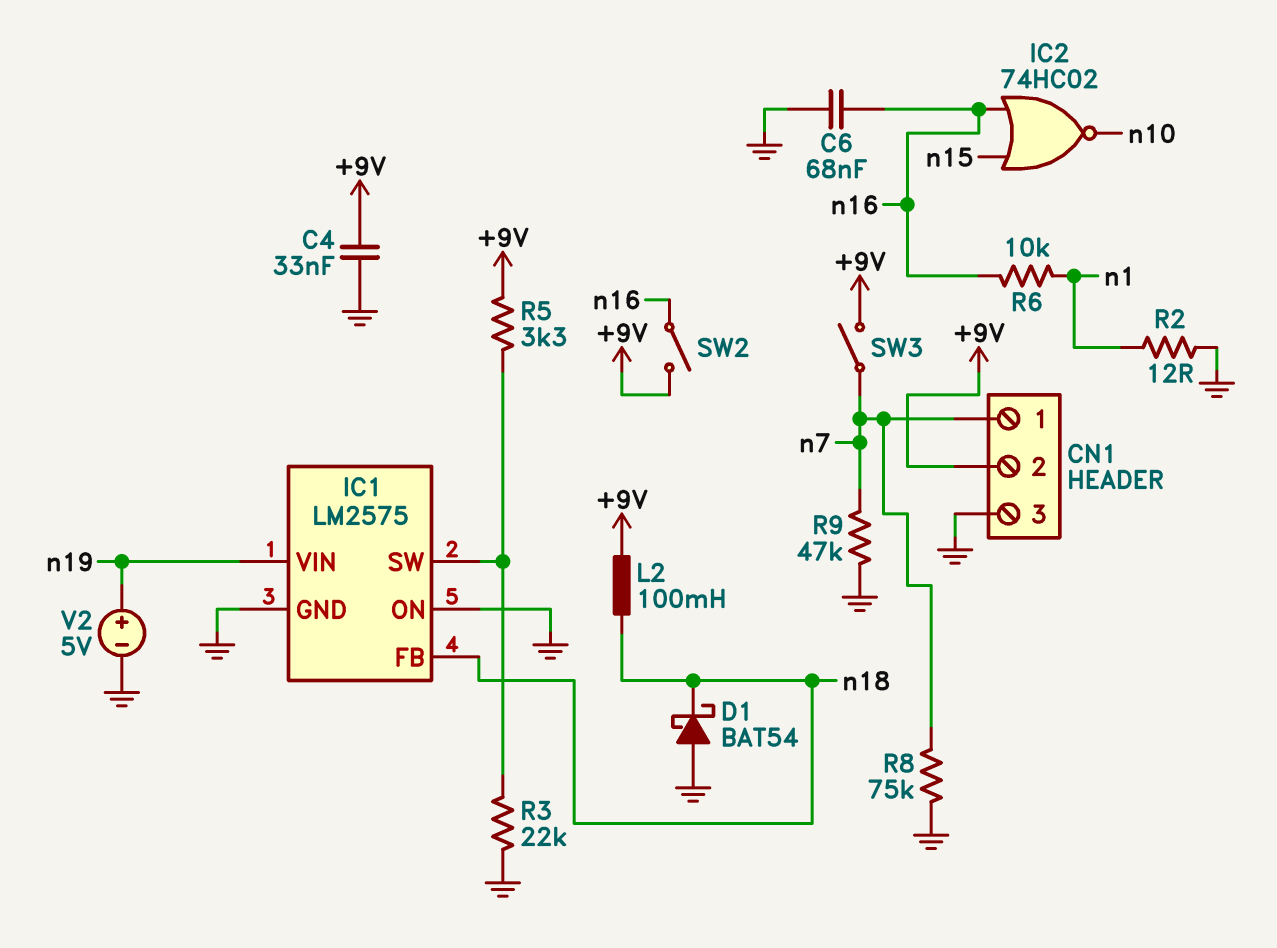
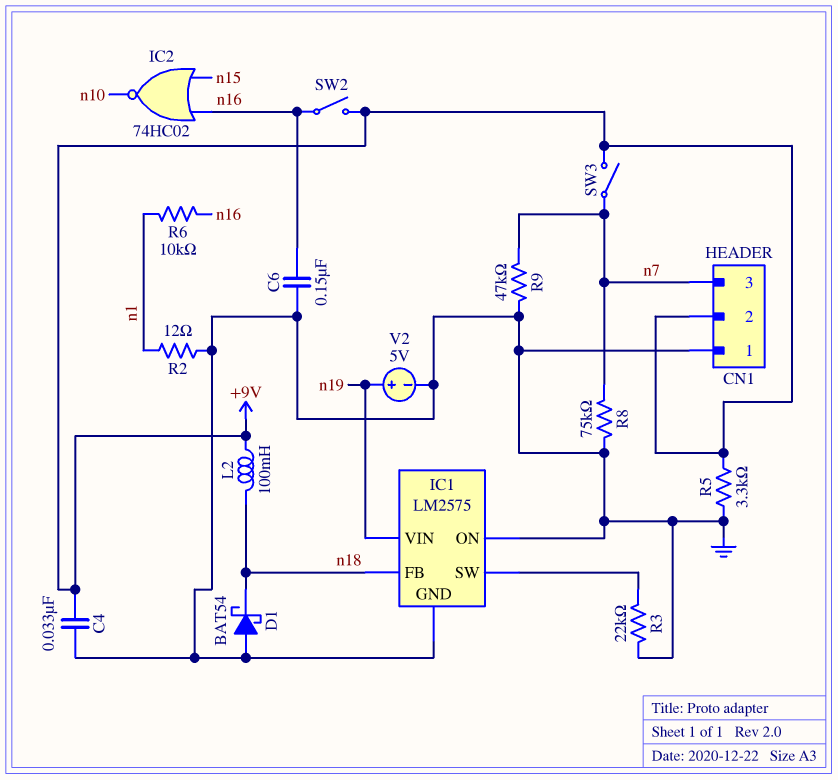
C6: 68nF (GND, n16) -> 150nF (GND, n16)
CN1 pin 1: n7 -> GND
CN1 pin 3: GND -> n7
R5: 3.3k (+9V, IC1/SW) -> 3.3k (+9V, GND)

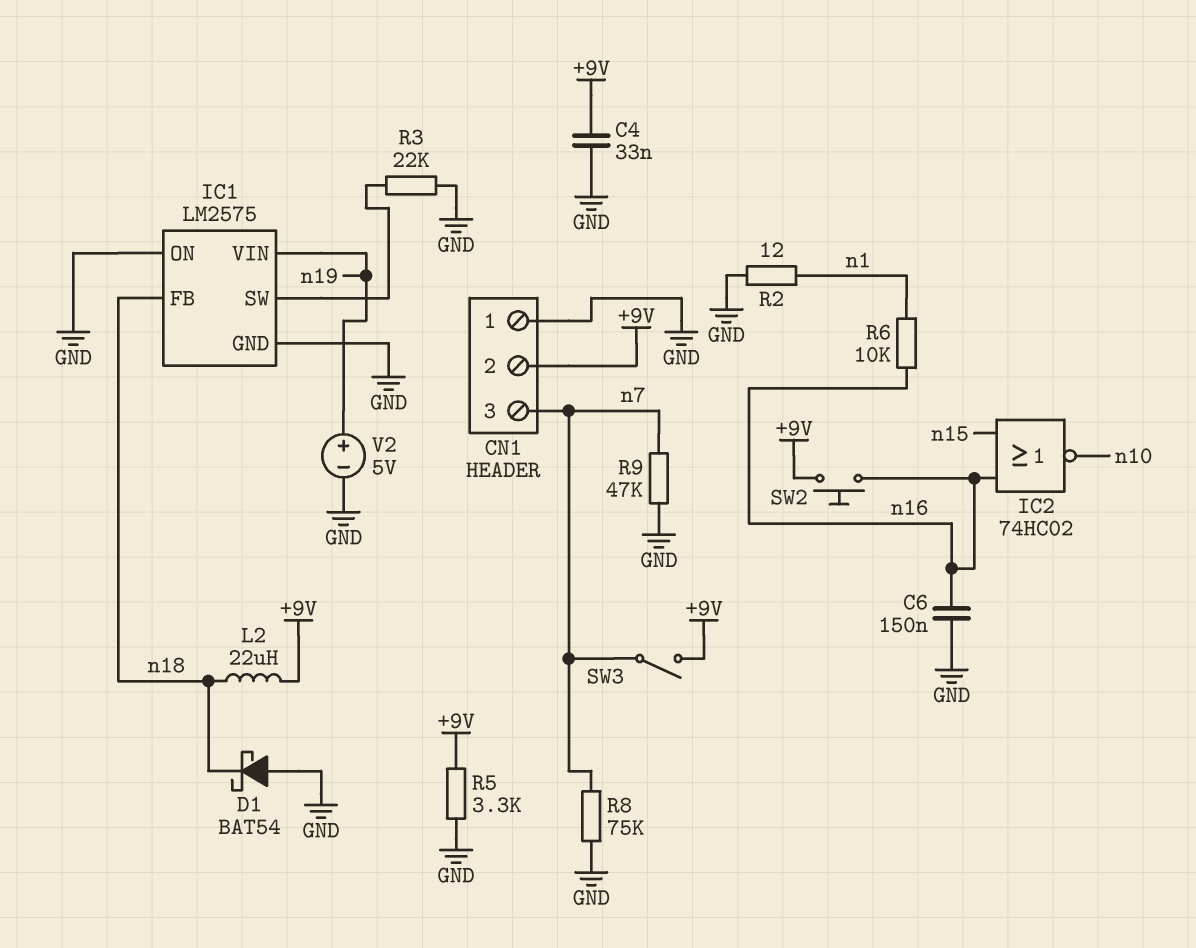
L2: 100mH (+9V, n18) -> 22uH (+9V, n18)
SW2: switch (+9V, n16) -> button (+9V, n16)

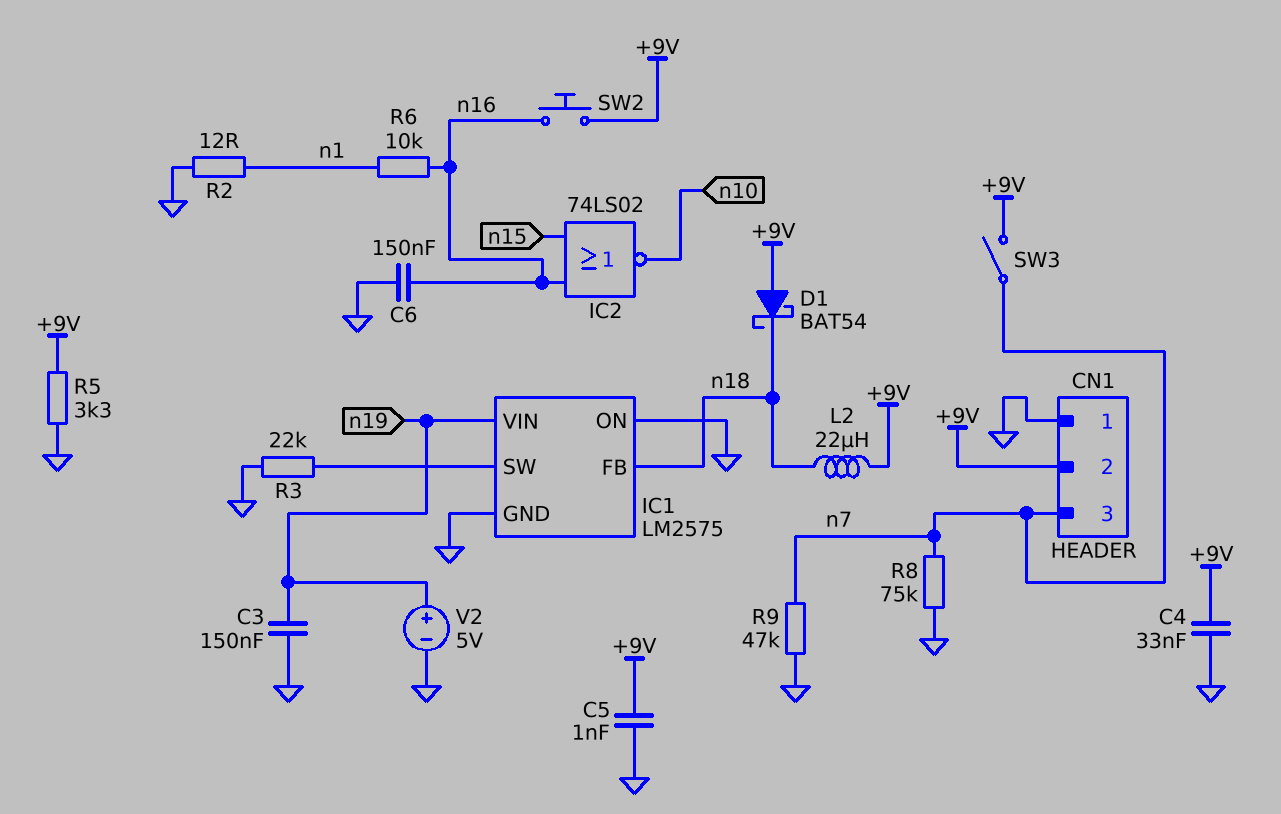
C3: none -> 150nF (GND, n19)
C5: none -> 1nF (+9V, GND)
D1: schottky BAT54 (A GND, K n18) -> schottky BAT54 (A +9V, K n18)
IC2: NOR 74HC02 (in n15, in n16, out n10) -> NOR 74LS02 (in n15, in n16, out n10)

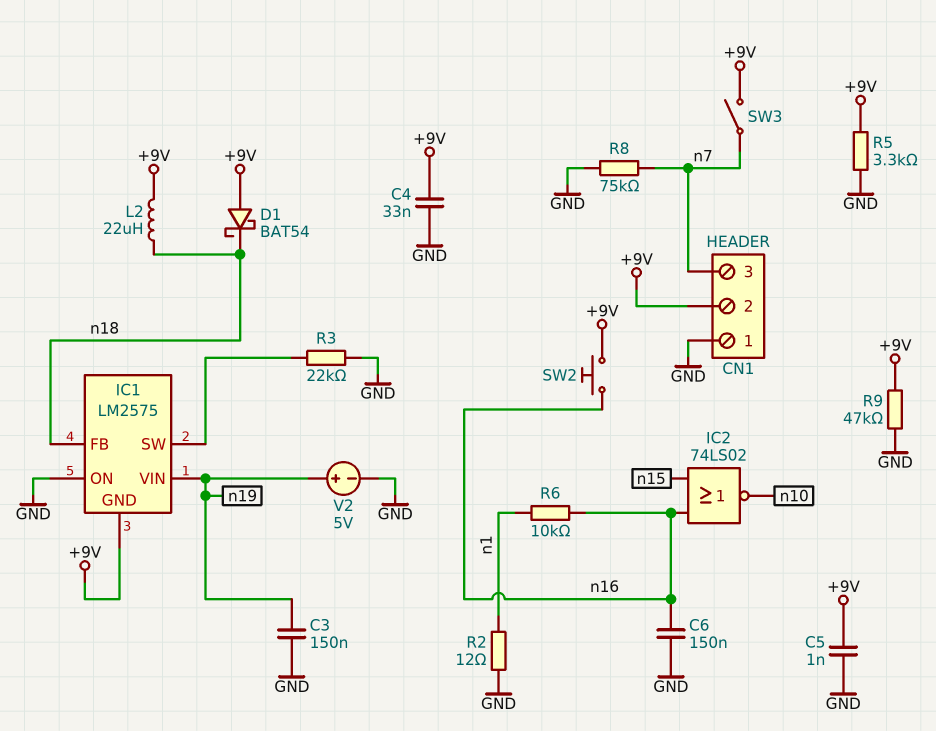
IC1 pin GND: GND -> +9V
R9: 47k (GND, n7) -> 47k (+9V, GND)

